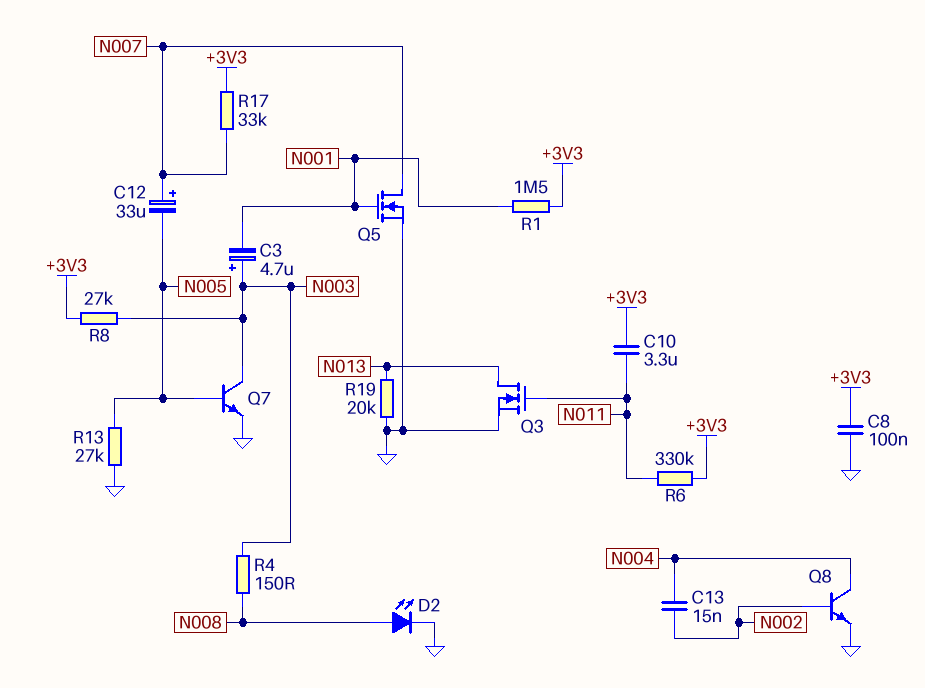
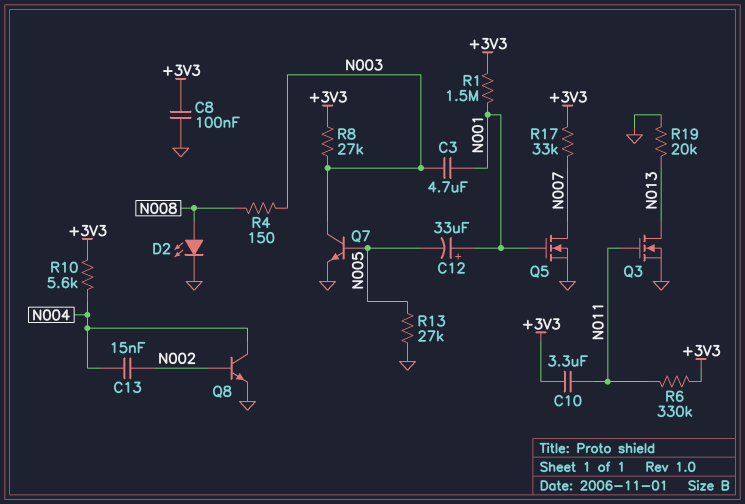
C3: 4.7uF (plus N003, minus N001) -> 4.7uF (N001, N003)
C12: 33uF (plus N007, minus N005) -> 33uF (plus N001, minus N005)
R10: none -> 5.6k (+3V3, N004)

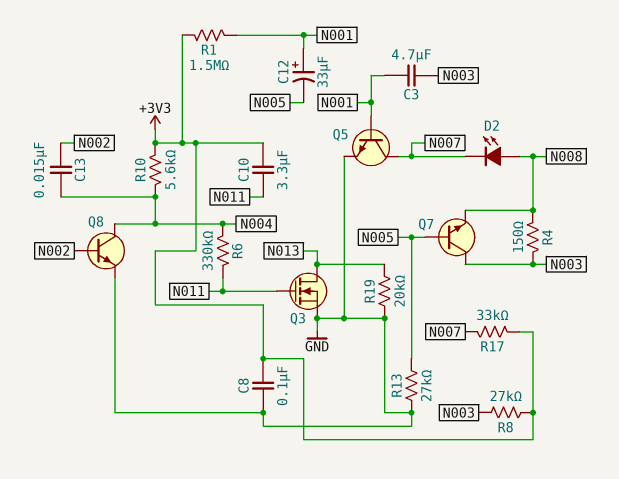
D2: LED (A N008, K GND) -> LED (A N008, K N007)
Q5: NMOS (G N001, D N007, S GND) -> NPN (B N001, C N007, E GND)
Q7: NPN (B N005, C N003, E GND) -> NPN (B N005, C N003, E N008)
R6: 330k (+3V3, N011) -> 330k (N004, N011)

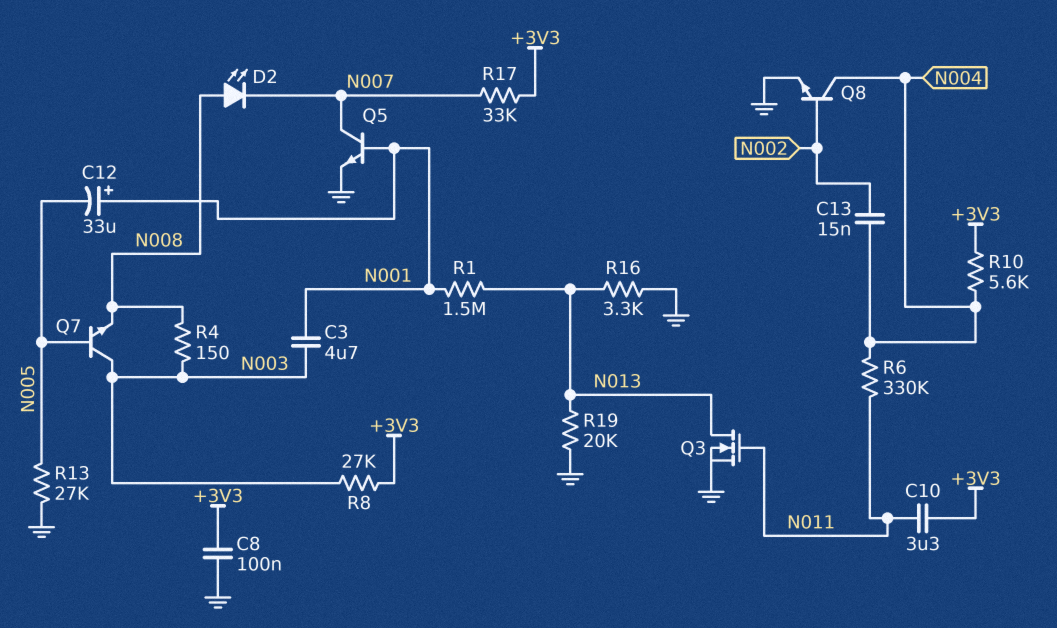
R1: 1.5M (+3V3, N001) -> 1.5M (N001, N013)
R16: none -> 3.3k (GND, N013)

